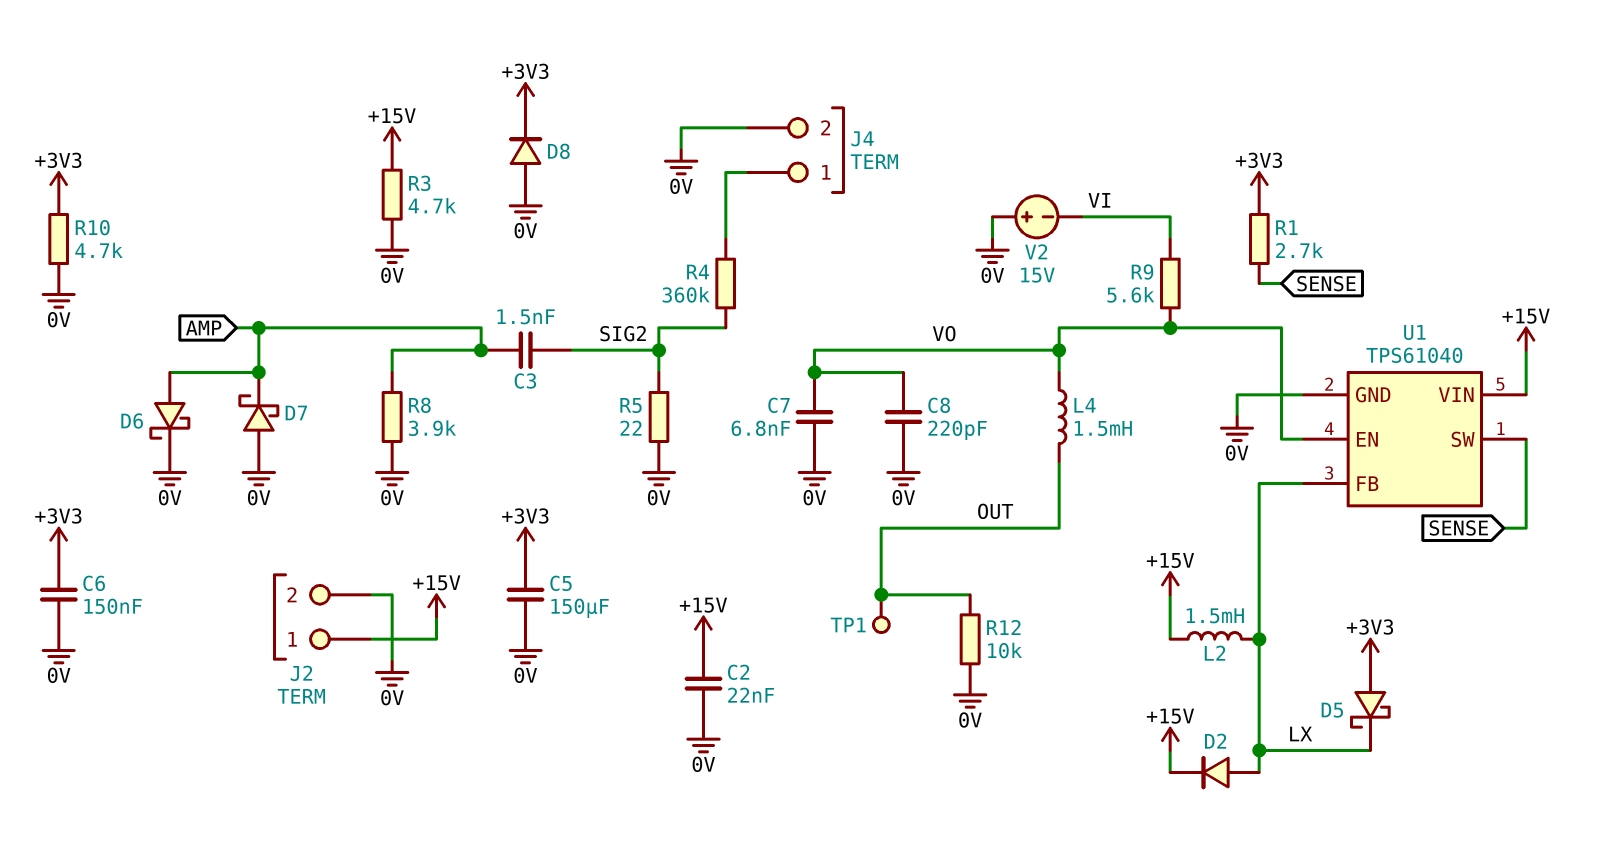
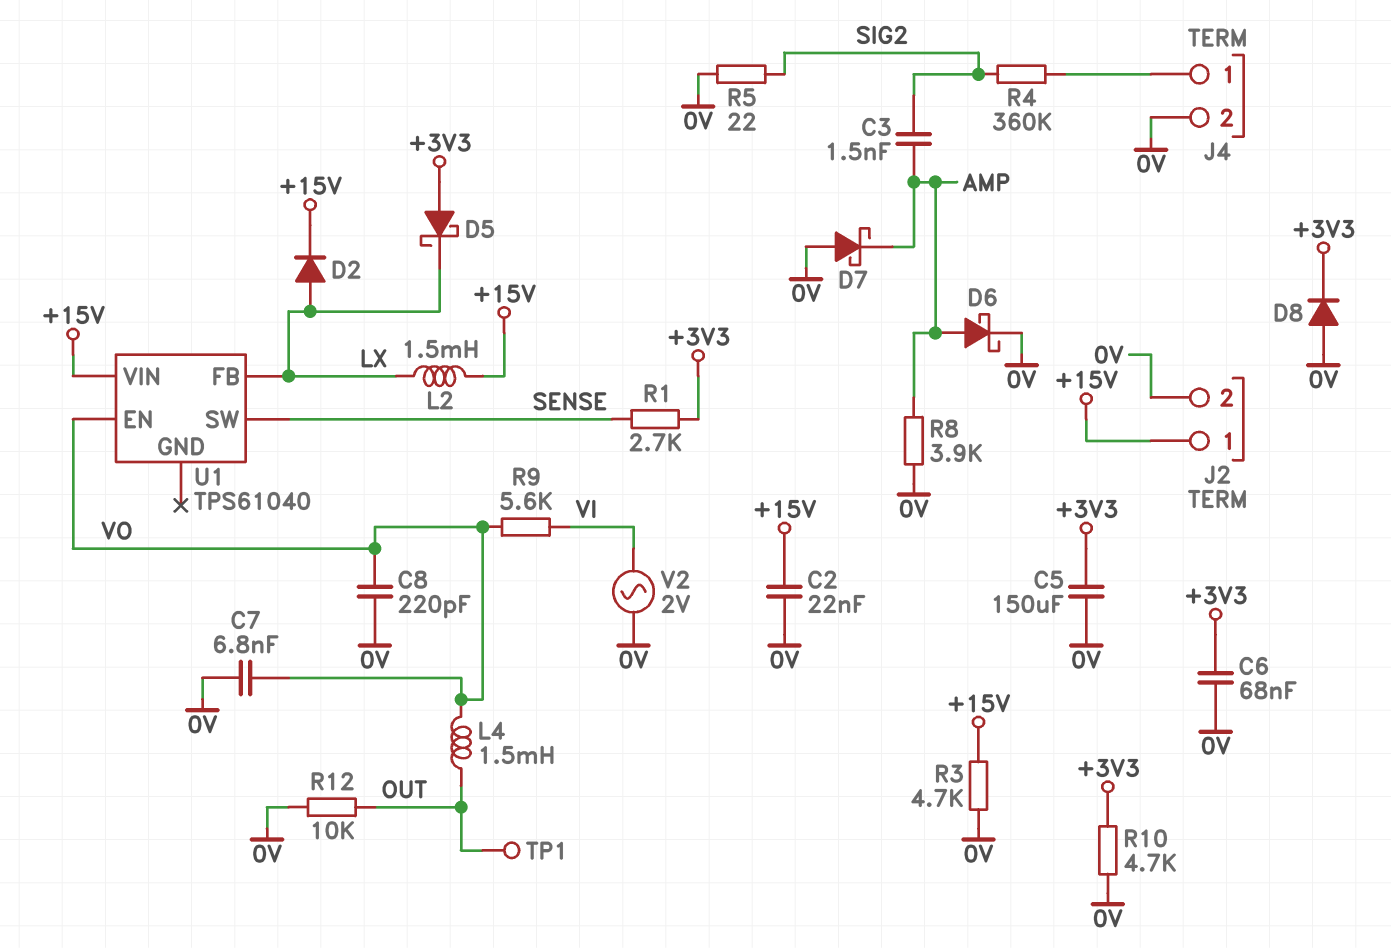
C6: 150nF (+3V3, 0V) -> 68nF (+3V3, 0V)
U1 pin GND: 0V -> none
V2: 15V (plus 0V, minus VI) -> AC 2V (0V, VI)

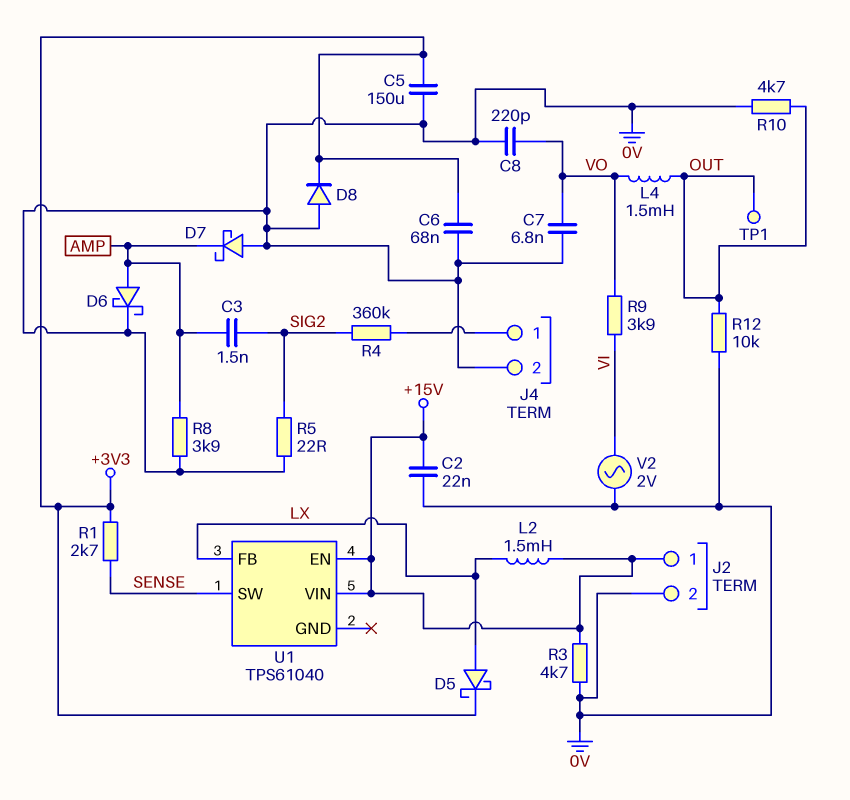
D2: diode (A LX, K +15V) -> none
D5: schottky (A +3V3, K LX) -> schottky (A LX, K +3V3)
R9: 5.6k (VI, VO) -> 3.9k (VI, VO)
R10: 4.7k (+3V3, 0V) -> 4.7k (0V, OUT)
U1 pin EN: VO -> +15V

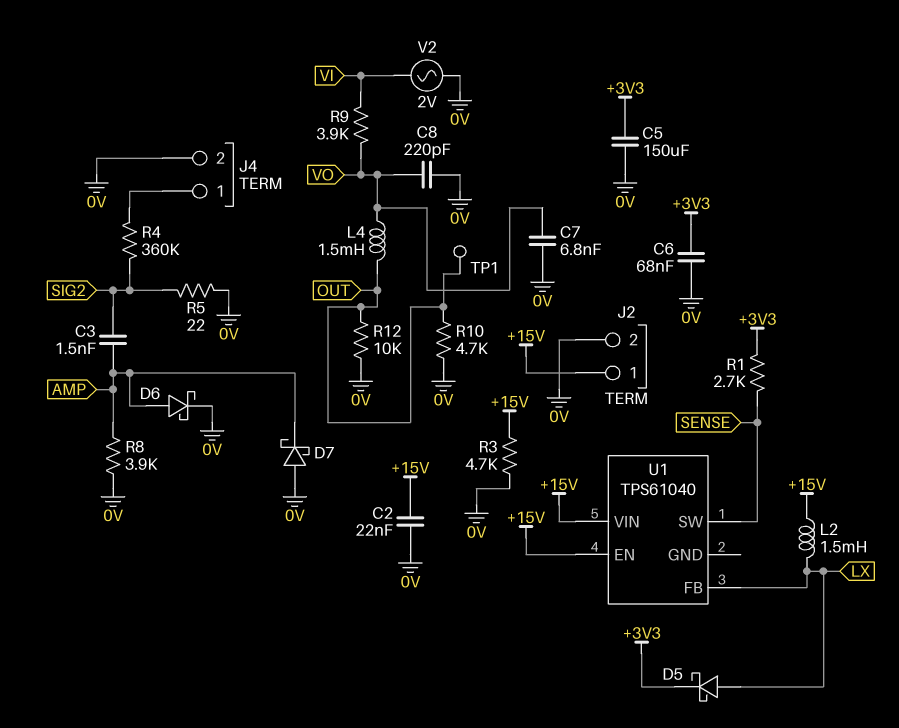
D8: diode (A 0V, K +3V3) -> none

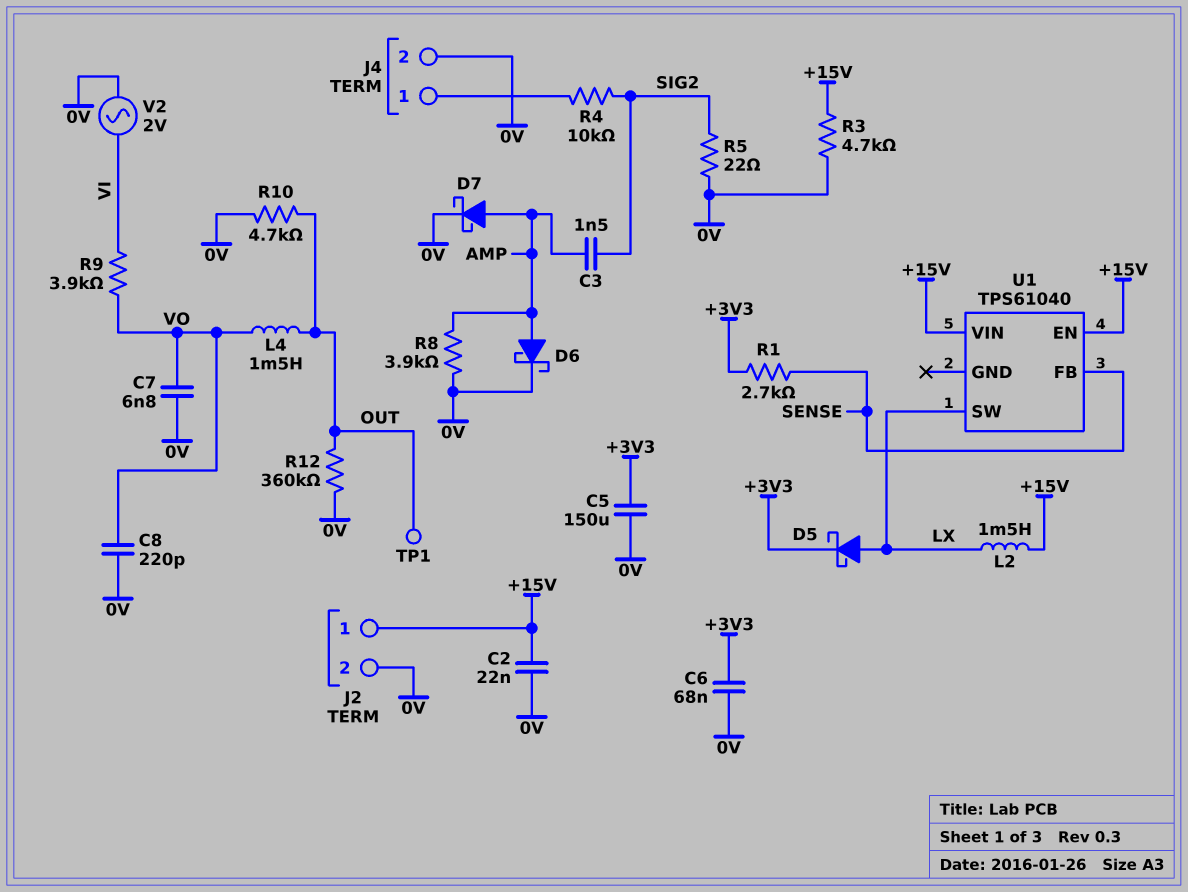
D7: schottky (A 0V, K AMP) -> schottky (A AMP, K 0V)
R4: 360k (J4/1, SIG2) -> 10k (J4/1, SIG2)
R12: 10k (0V, OUT) -> 360k (0V, OUT)
U1 pin FB: LX -> SENSE
U1 pin SW: SENSE -> LX

